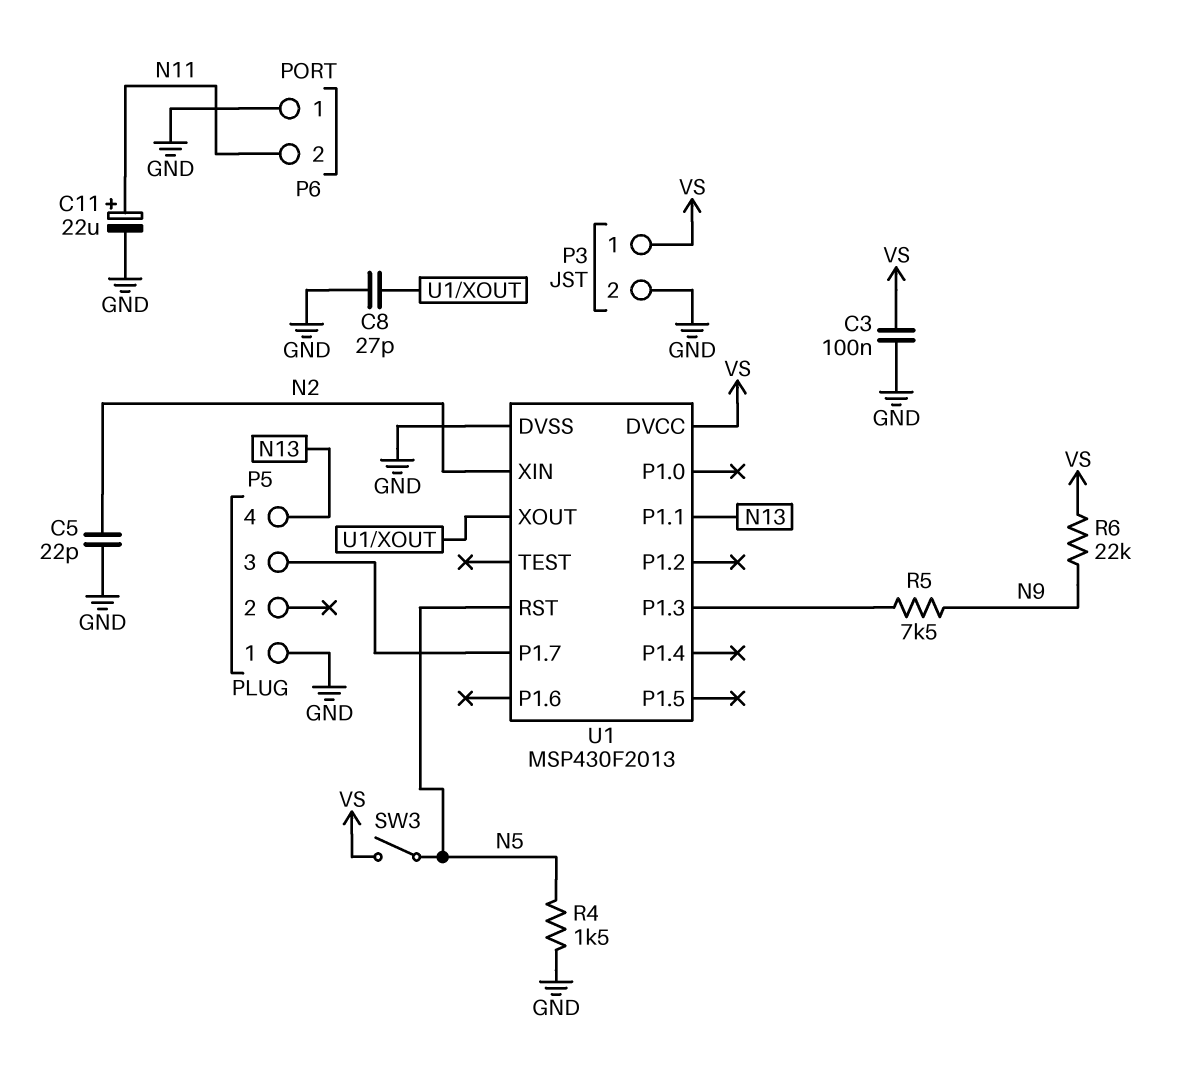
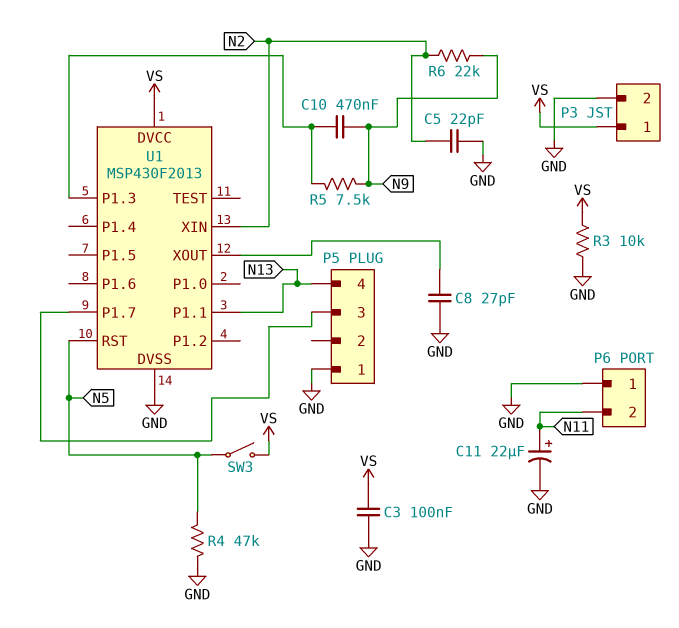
C10: none -> 470nF (N9, U1/P1.3)
R3: none -> 10k (GND, VS)
R4: 1.5k (GND, N5) -> 47k (GND, N5)
R6: 22k (N9, VS) -> 22k (N2, N9)

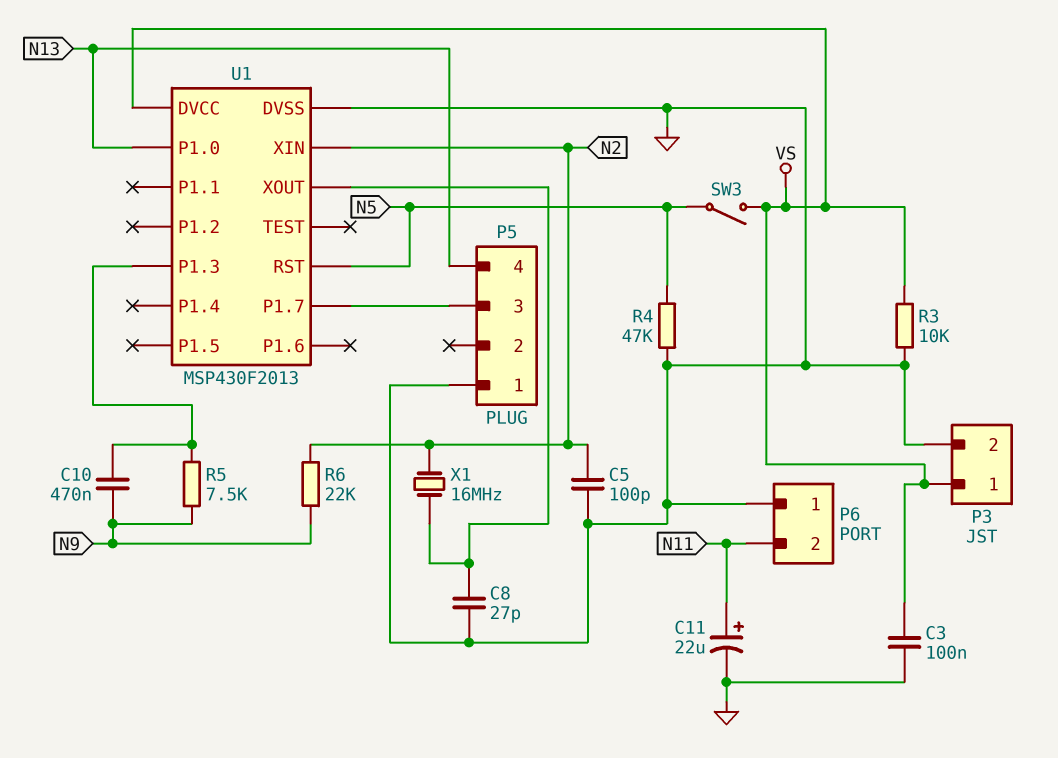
C5: 22pF (GND, N2) -> 100pF (GND, N2)
U1 pin P1.0: none -> N13
U1 pin P1.1: N13 -> none
X1: none -> 16MHz (N2, U1/XOUT)

